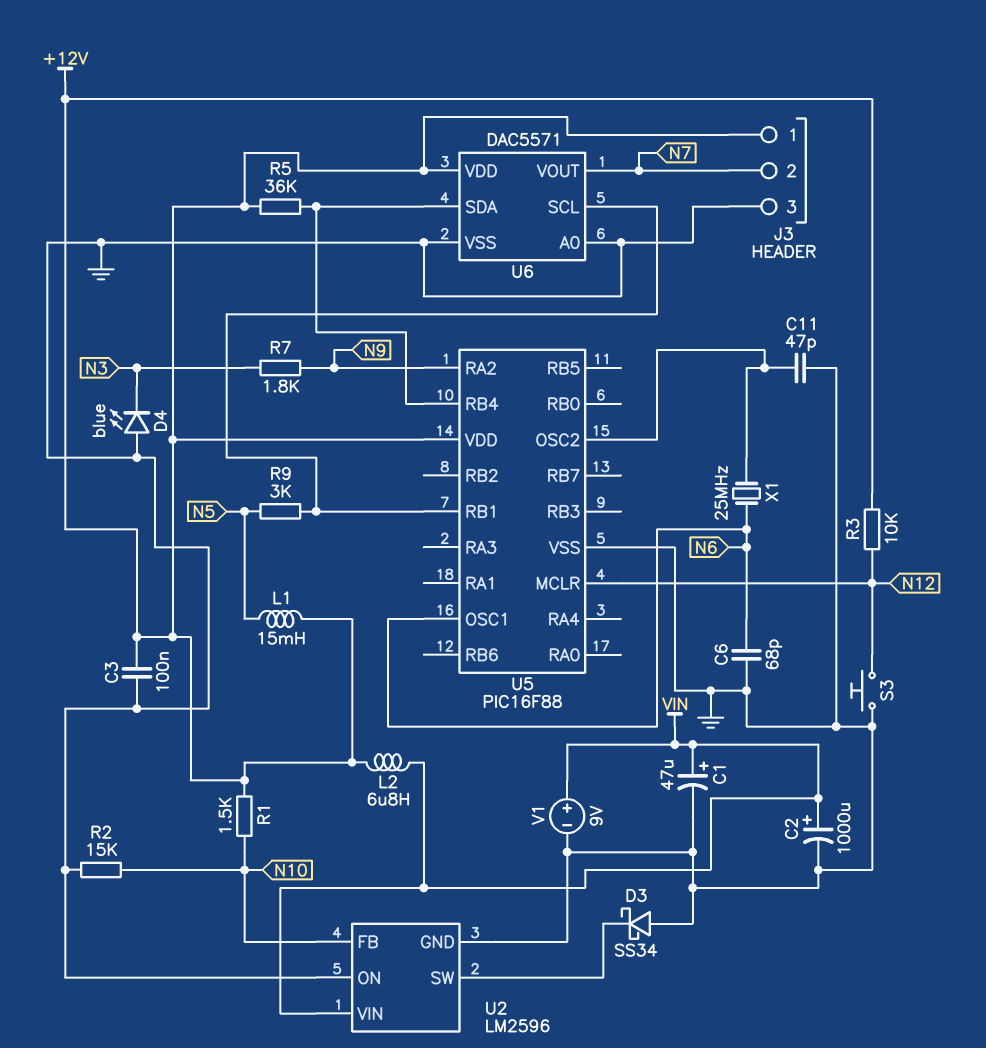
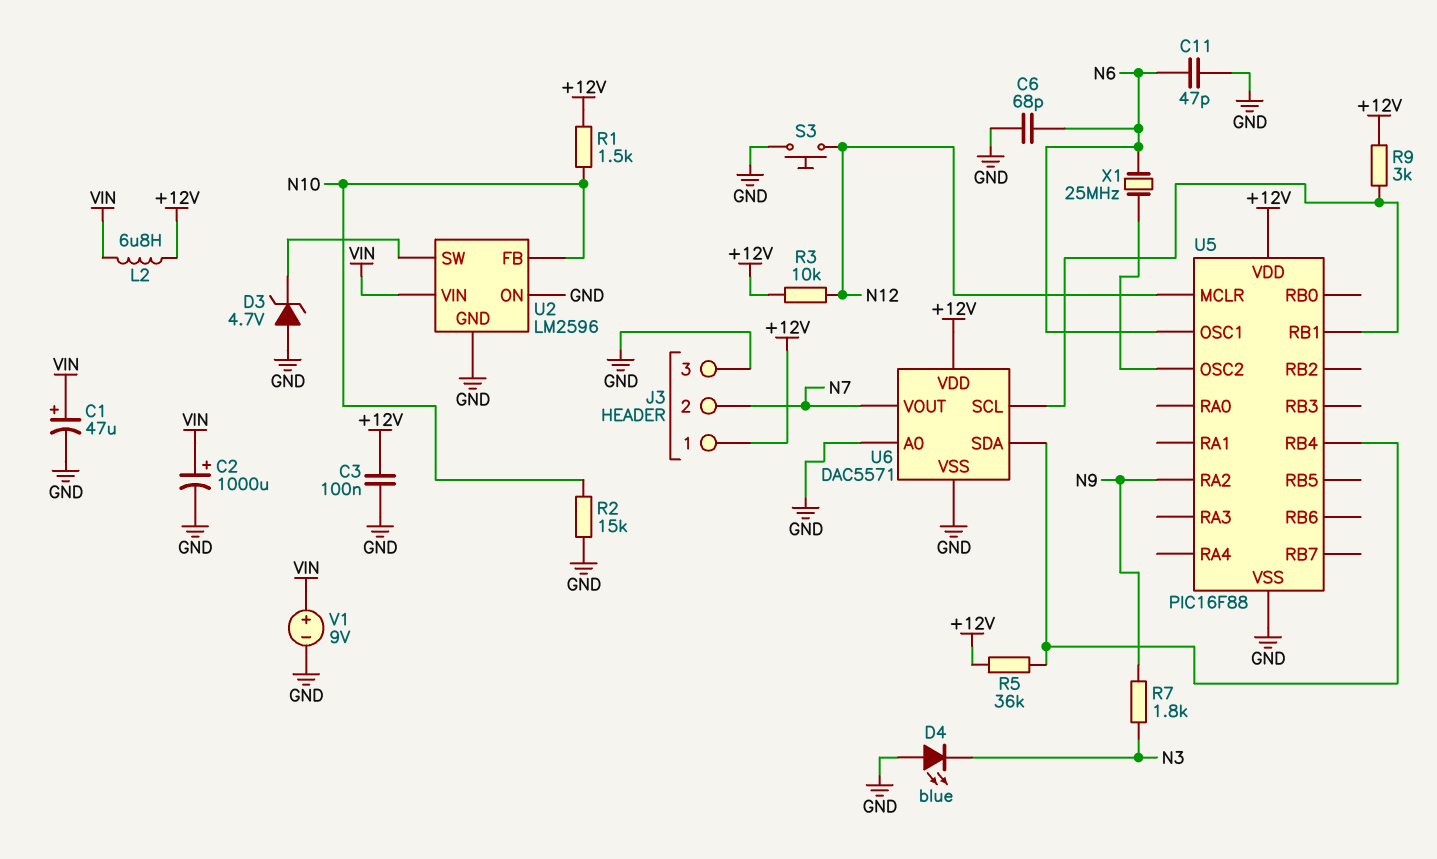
C11: 47pF (GND, U5/OSC2) -> 47pF (GND, N6)
D3: schottky SS34 (A GND, K U2/SW) -> zener 4.7V (A GND, K U2/SW)
L1: 15mH (+12V, N5) -> none
R9: 3k (N5, U5/RB1) -> 3k (+12V, U5/RB1)

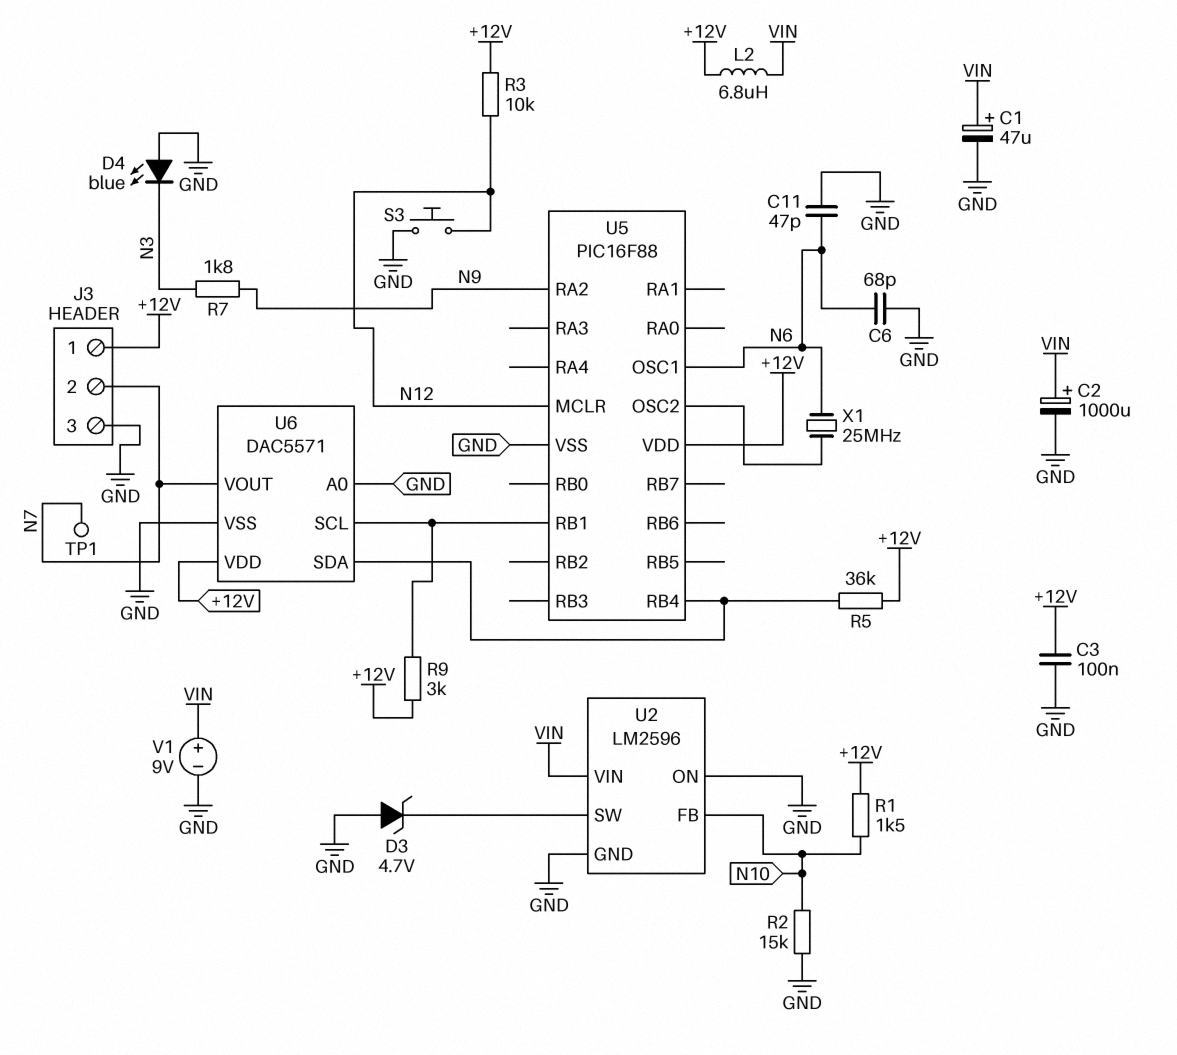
TP1: none -> test point (N7)

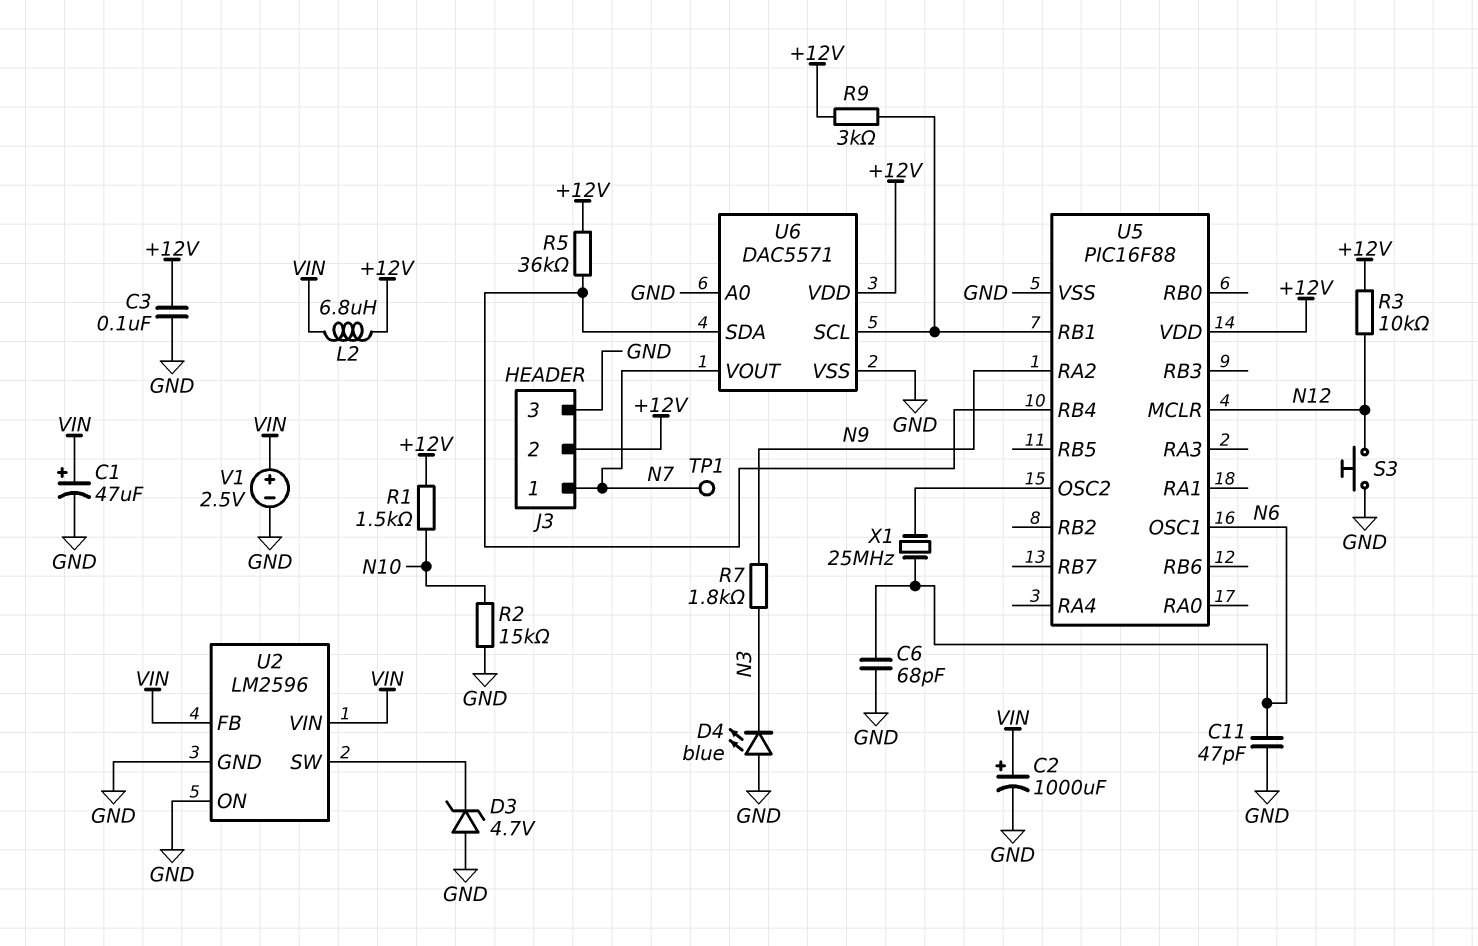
J3 pin 1: +12V -> N7
J3 pin 2: N7 -> +12V
U2 pin FB: N10 -> VIN
V1: 9V (plus VIN, minus GND) -> 2.5V (plus VIN, minus GND)

